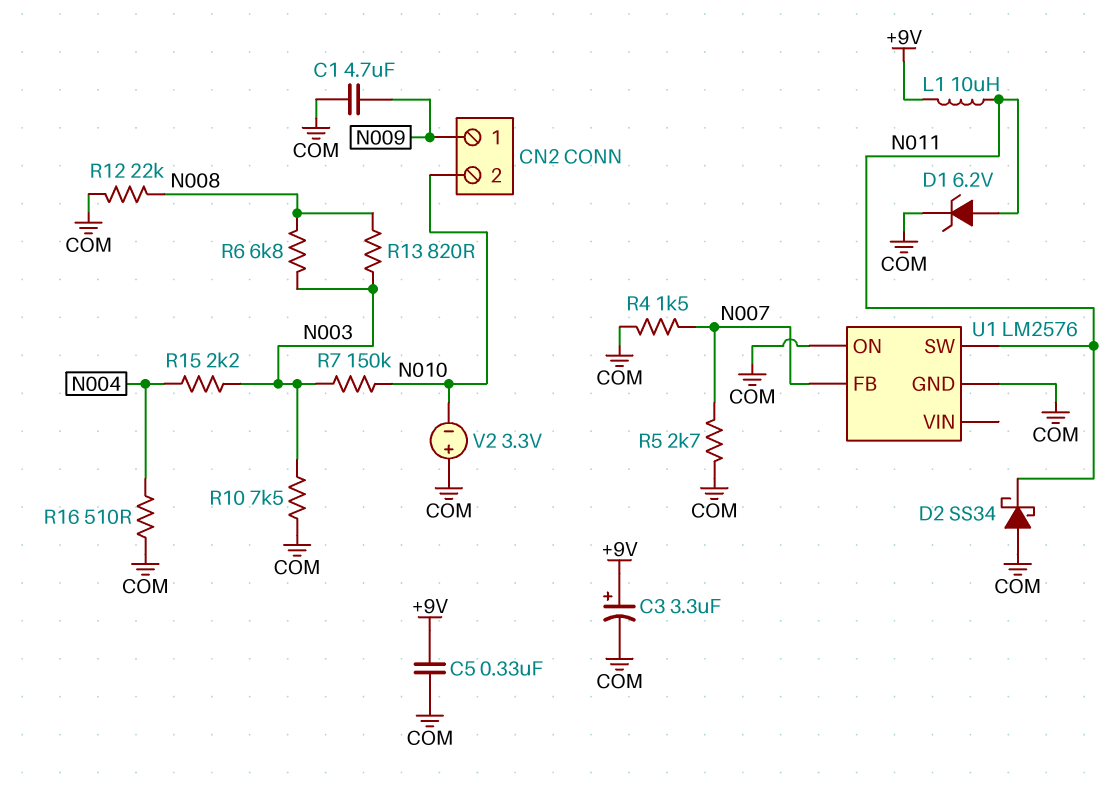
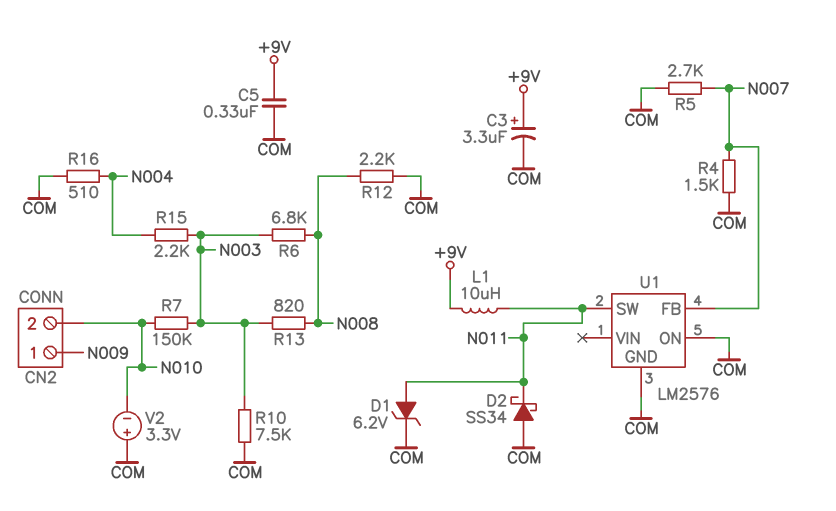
C1: 4.7uF (COM, N009) -> none
R12: 22k (COM, N008) -> 2.2k (COM, N008)

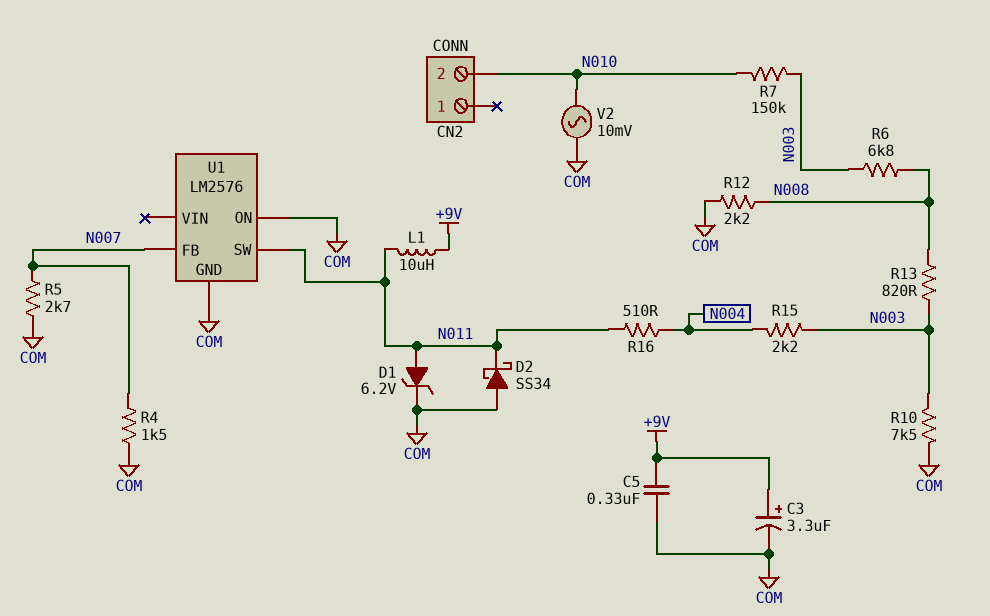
CN2 pin 1: N009 -> none
R16: 510 (COM, N004) -> 510 (N004, N011)
V2: 3.3V (plus COM, minus N010) -> AC 10mV (COM, N010)

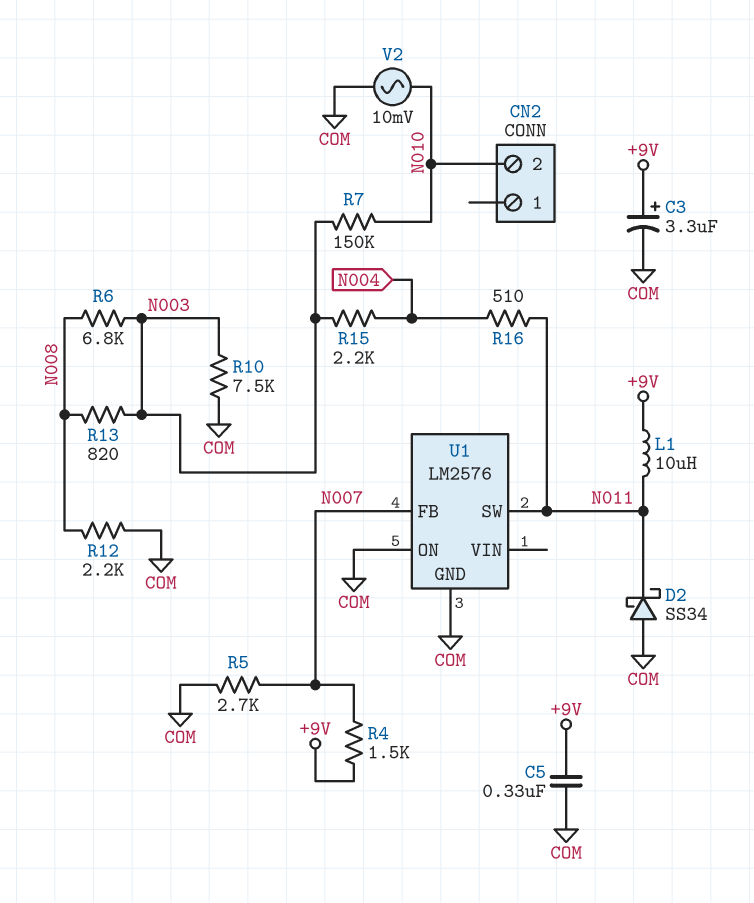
D1: zener 6.2V (A N011, K COM) -> none
R4: 1.5k (COM, N007) -> 1.5k (+9V, N007)

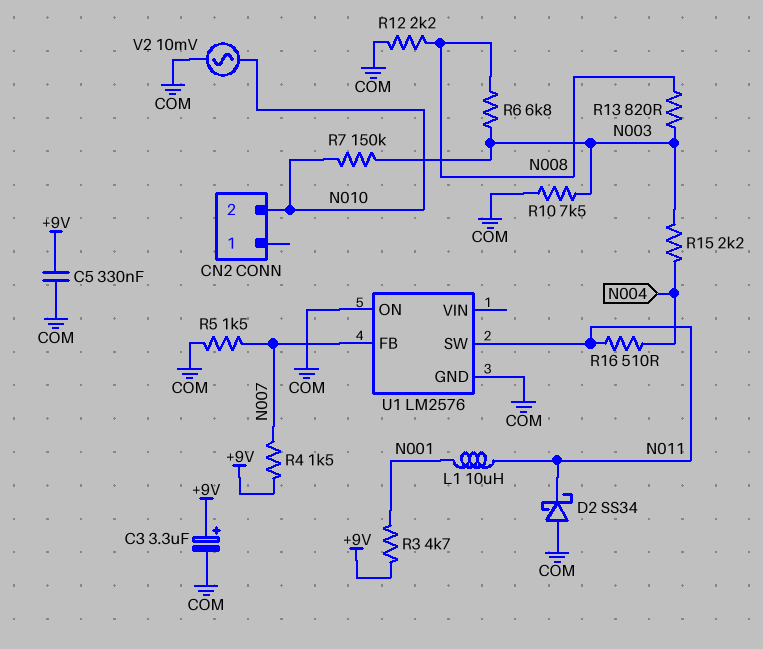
L1: 10uH (+9V, N011) -> 10uH (N001, N011)
R3: none -> 4.7k (+9V, N001)
R5: 2.7k (COM, N007) -> 1.5k (COM, N007)

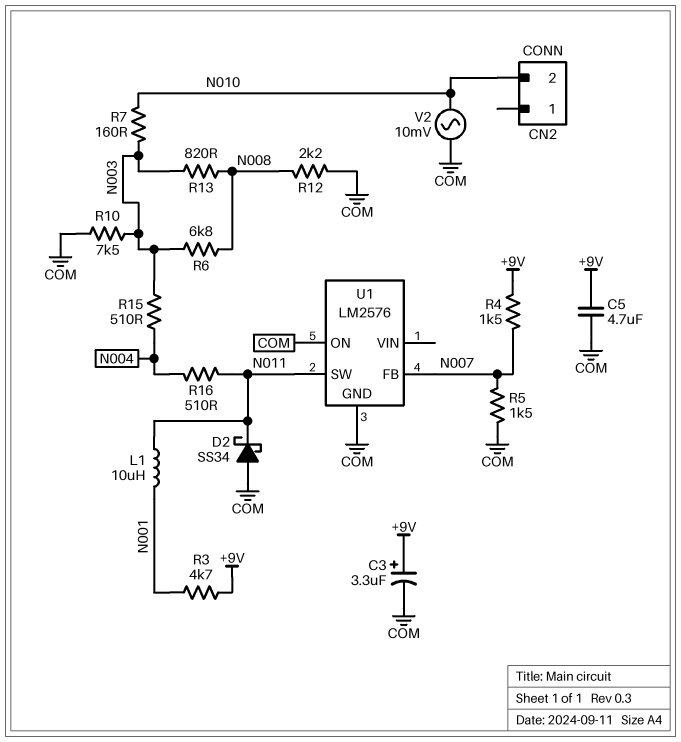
C5: 330nF (+9V, COM) -> 4.7uF (+9V, COM)
R7: 150k (N003, N010) -> 160 (N003, N010)
R15: 2.2k (N003, N004) -> 510 (N003, N004)

